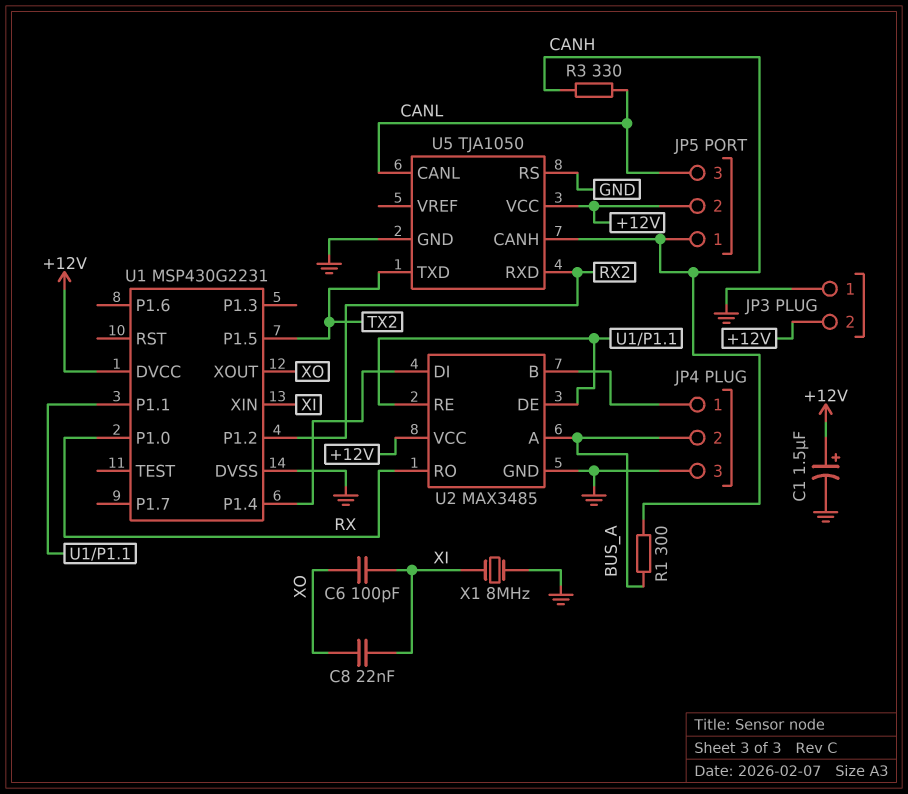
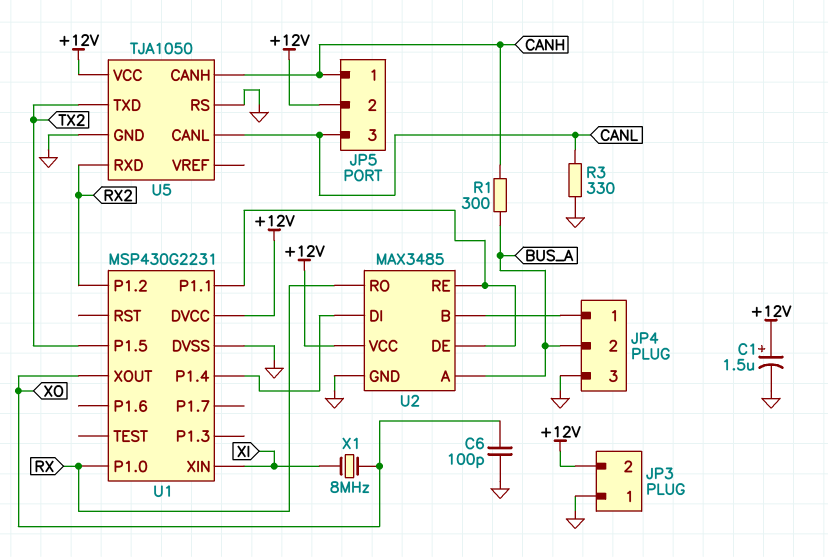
C6: 100pF (XI, XO) -> 100pF (GND, XO)
C8: 22nF (XI, XO) -> none
R3: 330 (CANH, CANL) -> 330 (CANL, GND)
X1: 8MHz (GND, XI) -> 8MHz (XI, XO)

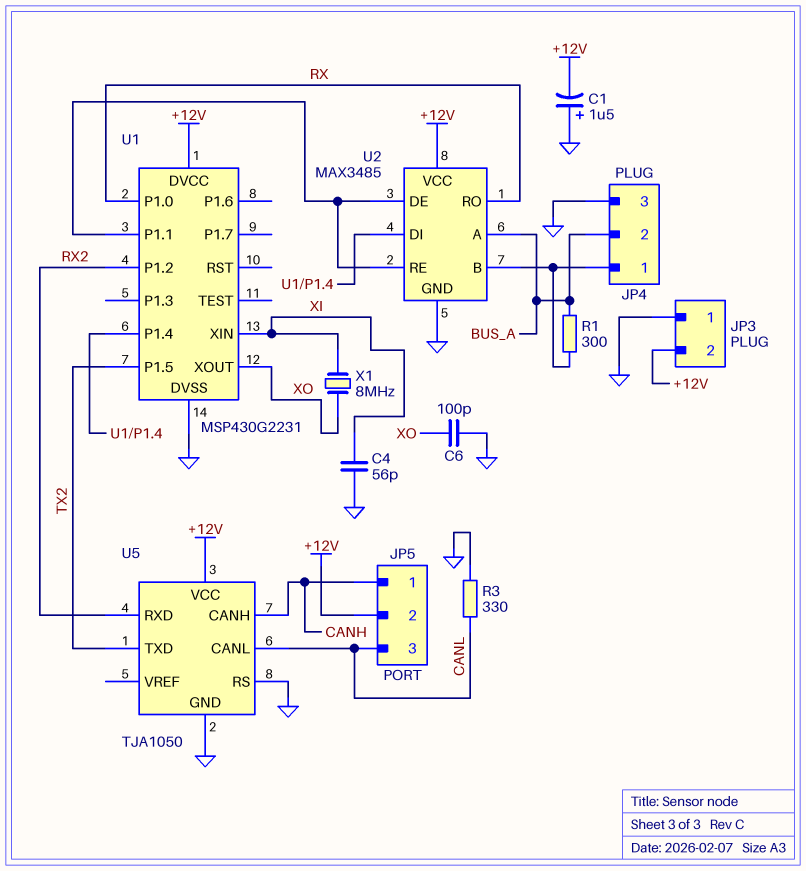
C1: 1.5uF (plus +12V, minus GND) -> 1.5uF (plus GND, minus +12V)
C4: none -> 56pF (GND, XI)
R1: 300 (BUS_A, CANH) -> 300 (BUS_A, JP4/1)

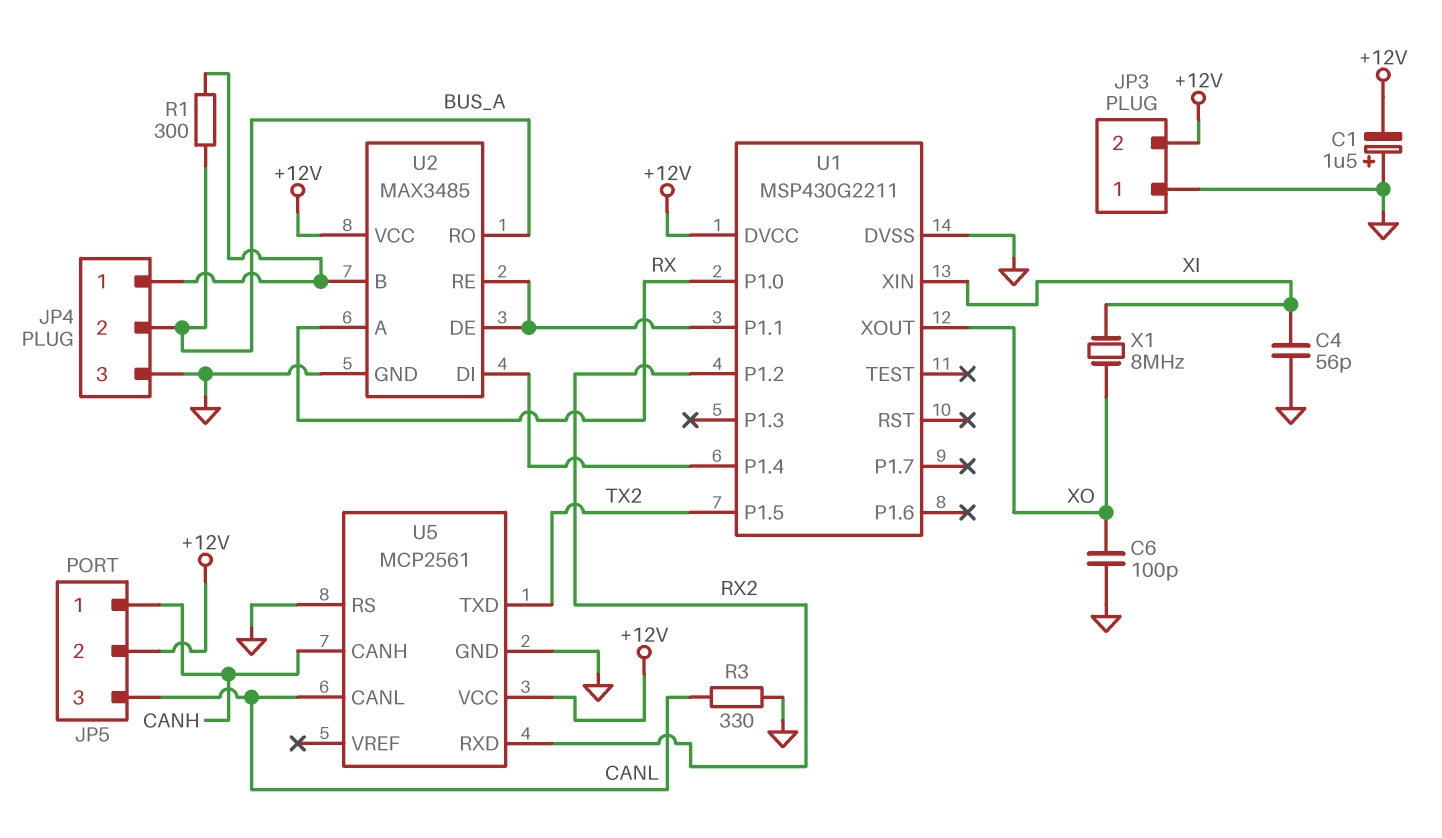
U1: MSP430G2231 -> MSP430G2211
U2 pin A: BUS_A -> RX
U2 pin RO: RX -> BUS_A
U5: TJA1050 -> MCP2561

